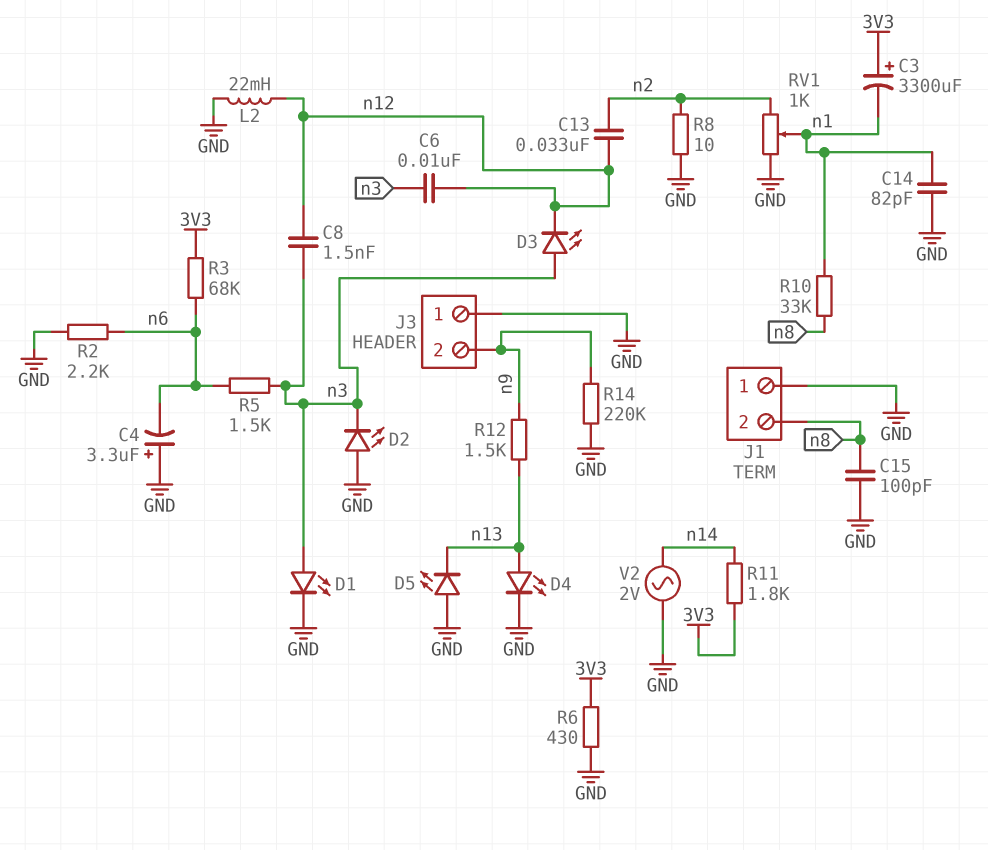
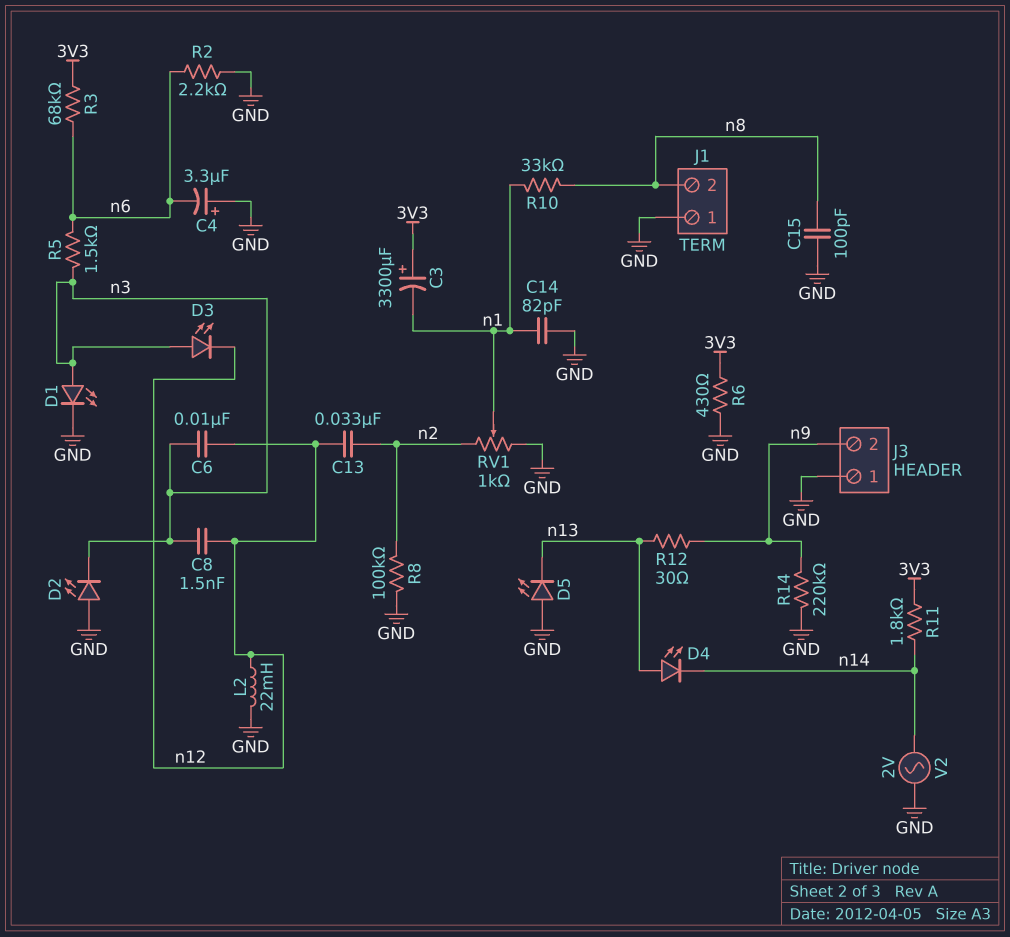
D4: LED (A n13, K GND) -> LED (A n13, K n14)
R8: 10 (GND, n2) -> 100k (GND, n2)
R12: 1.5k (n9, n13) -> 30 (n9, n13)

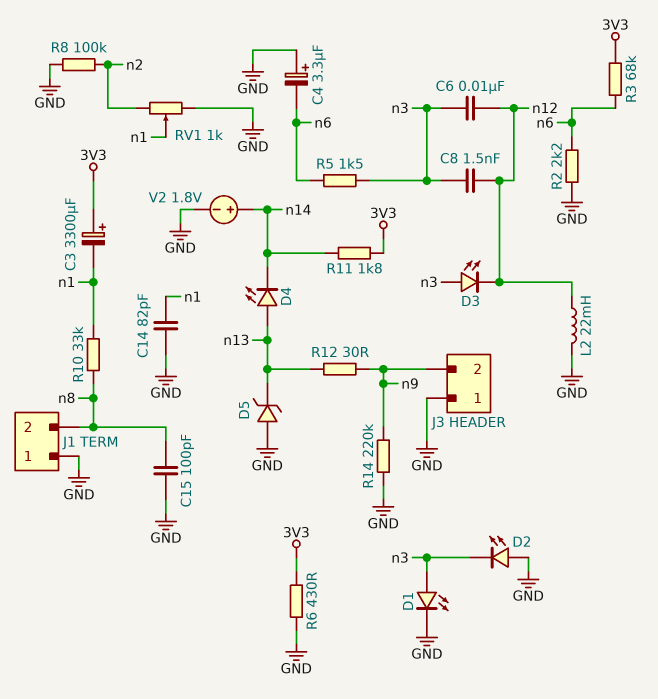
C13: 33nF (n2, n12) -> none
D5: LED (A GND, K n13) -> zener (A GND, K n13)
V2: AC 2V (GND, n14) -> 1.8V (plus n14, minus GND)

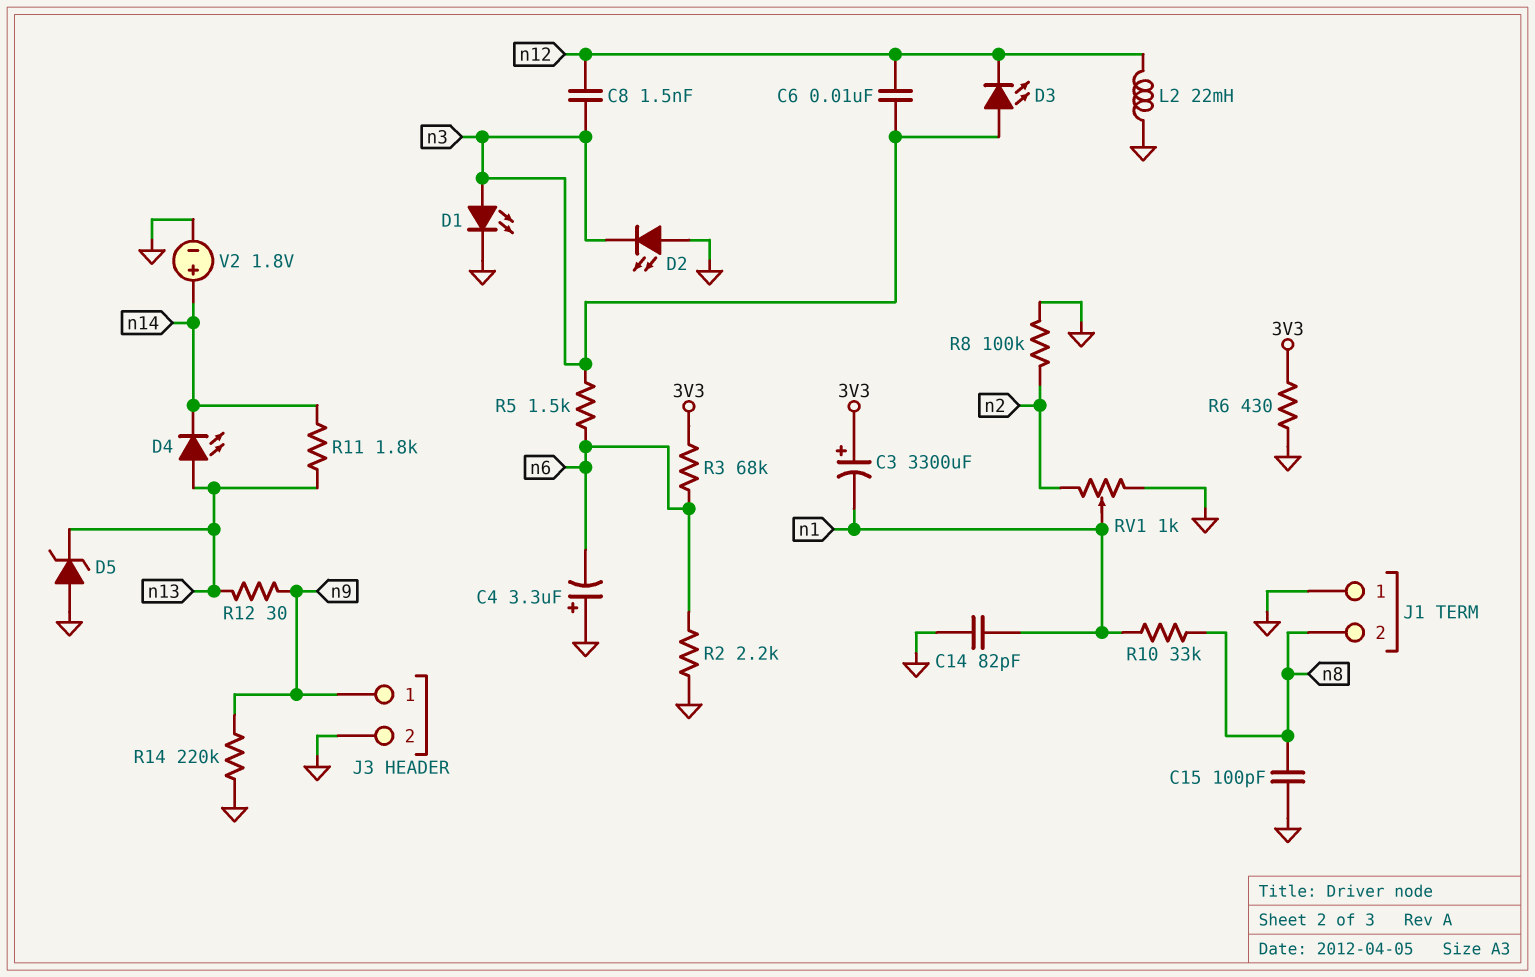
J3 pin 1: GND -> n9
J3 pin 2: n9 -> GND
R11: 1.8k (3V3, n14) -> 1.8k (n13, n14)

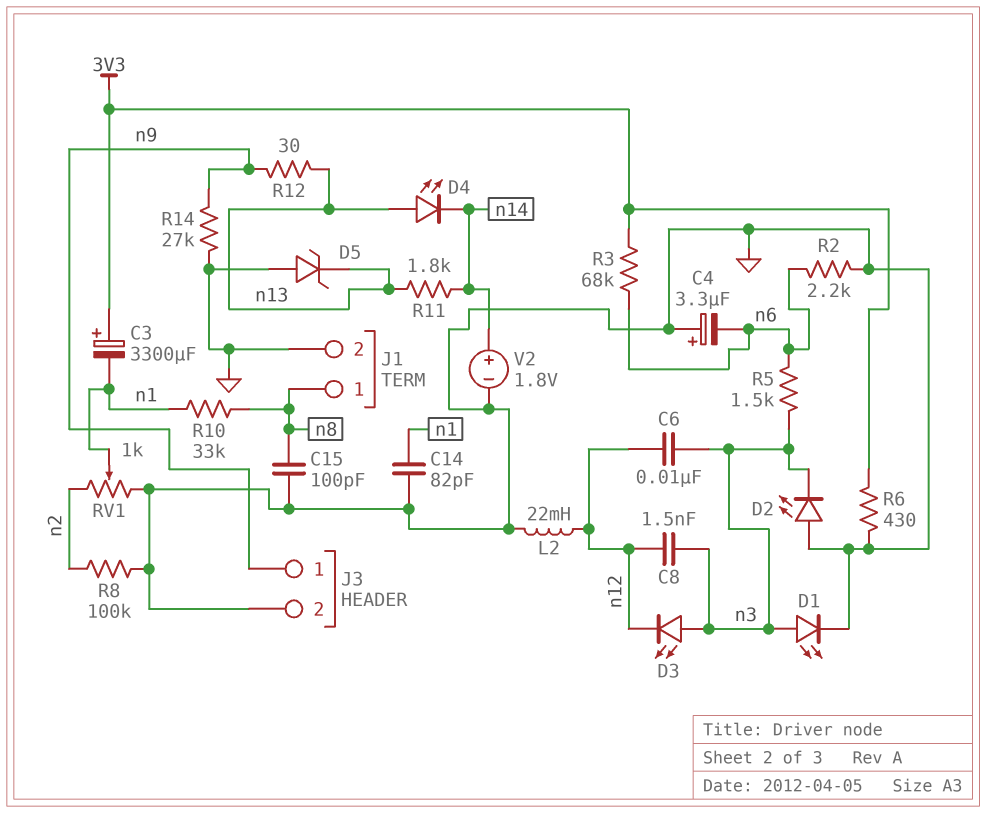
J1 pin 1: GND -> n8
J1 pin 2: n8 -> GND
R14: 220k (GND, n9) -> 27k (GND, n9)

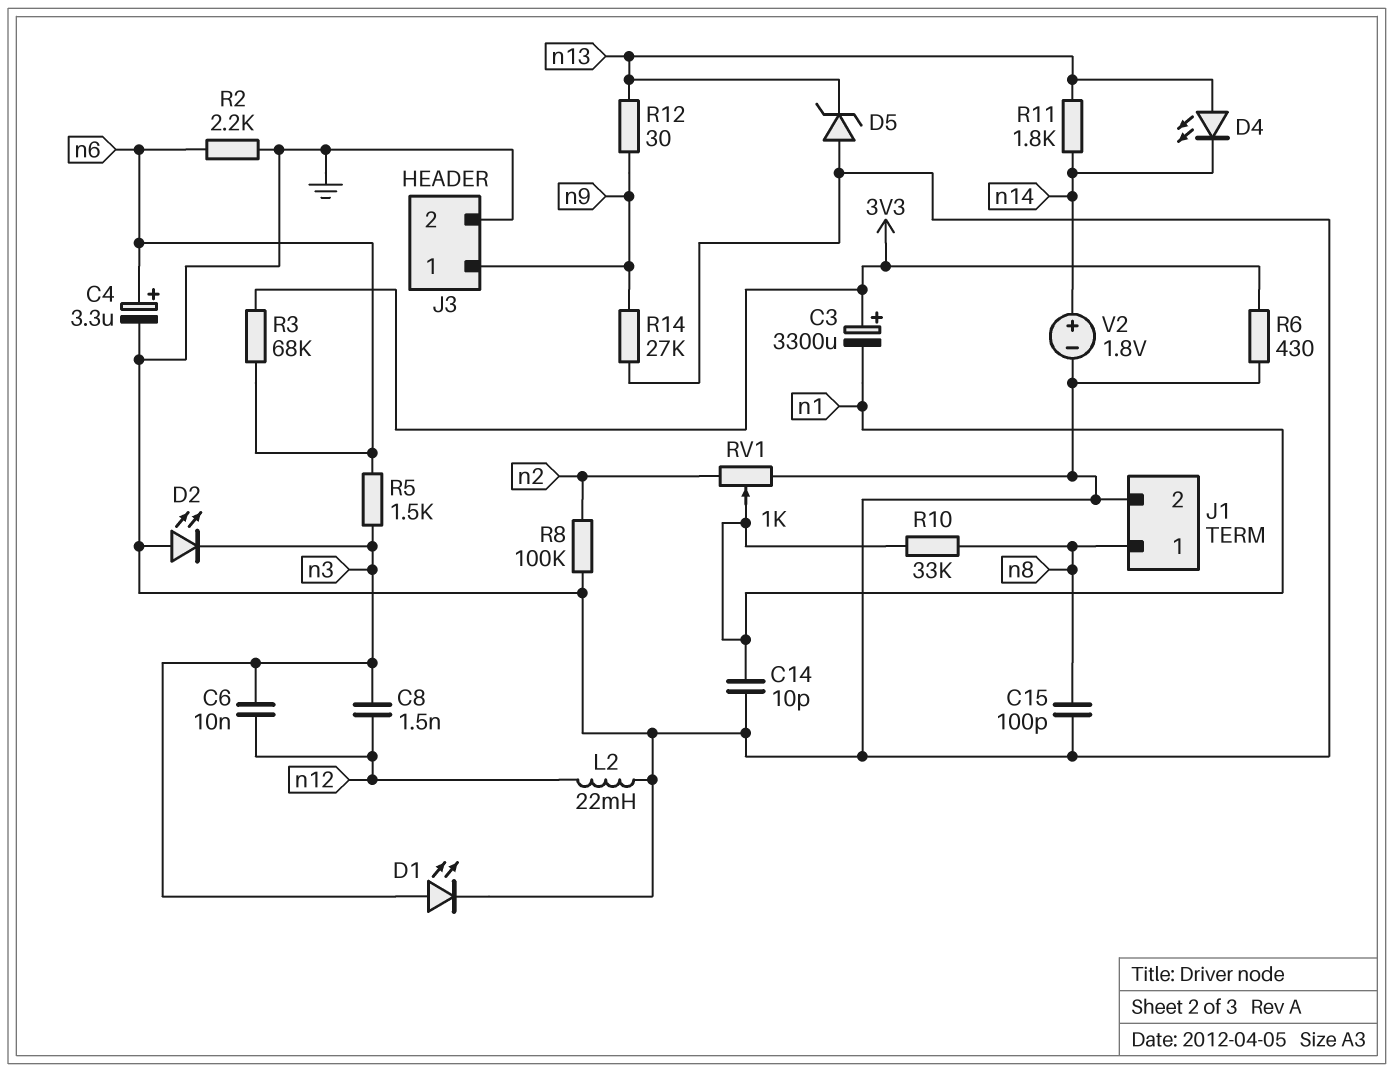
C4: 3.3uF (plus GND, minus n6) -> 3.3uF (plus n6, minus GND)
C14: 82pF (GND, n1) -> 10pF (GND, n1)
D3: LED (A n3, K n12) -> none

